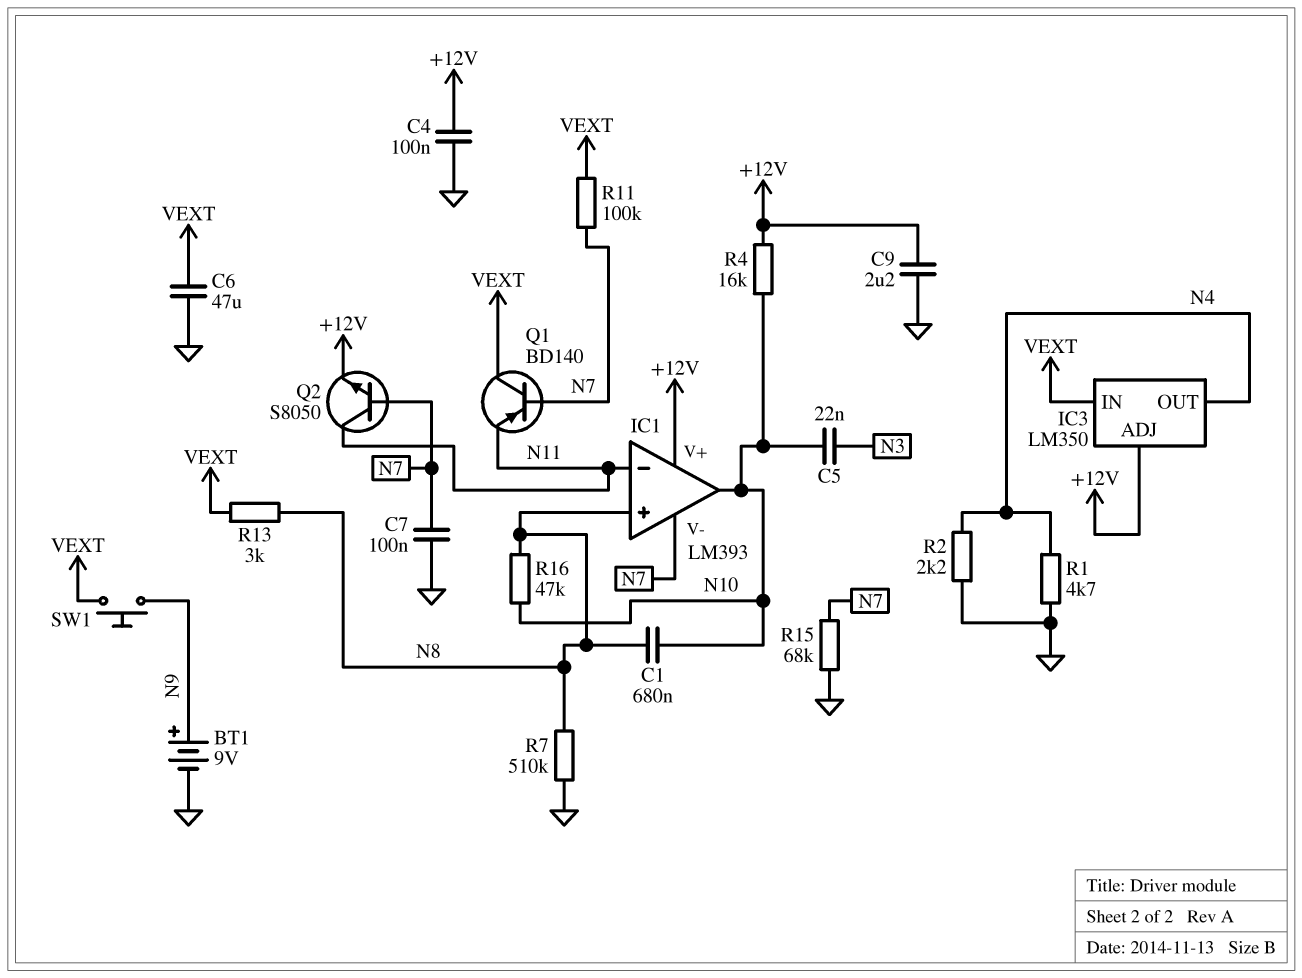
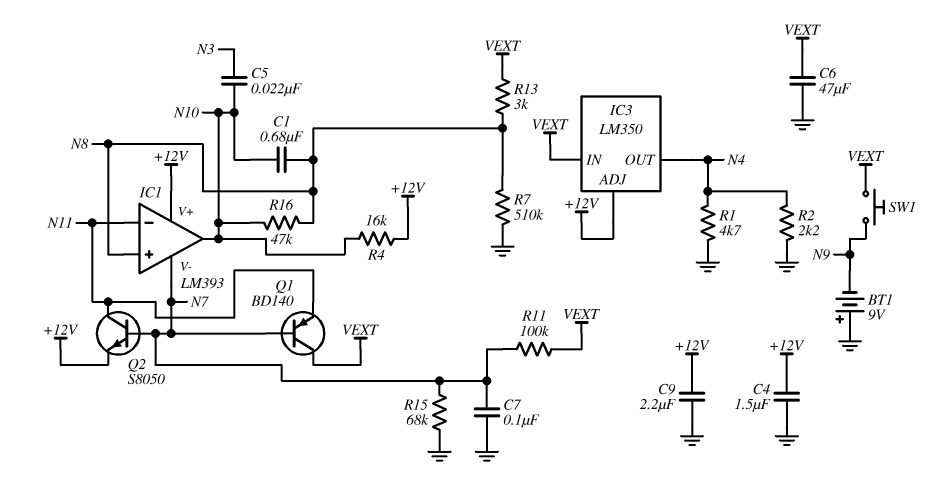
BT1: 9V (plus N9, minus GND) -> 9V (plus GND, minus N9)
C4: 100nF (+12V, GND) -> 1.5uF (+12V, GND)

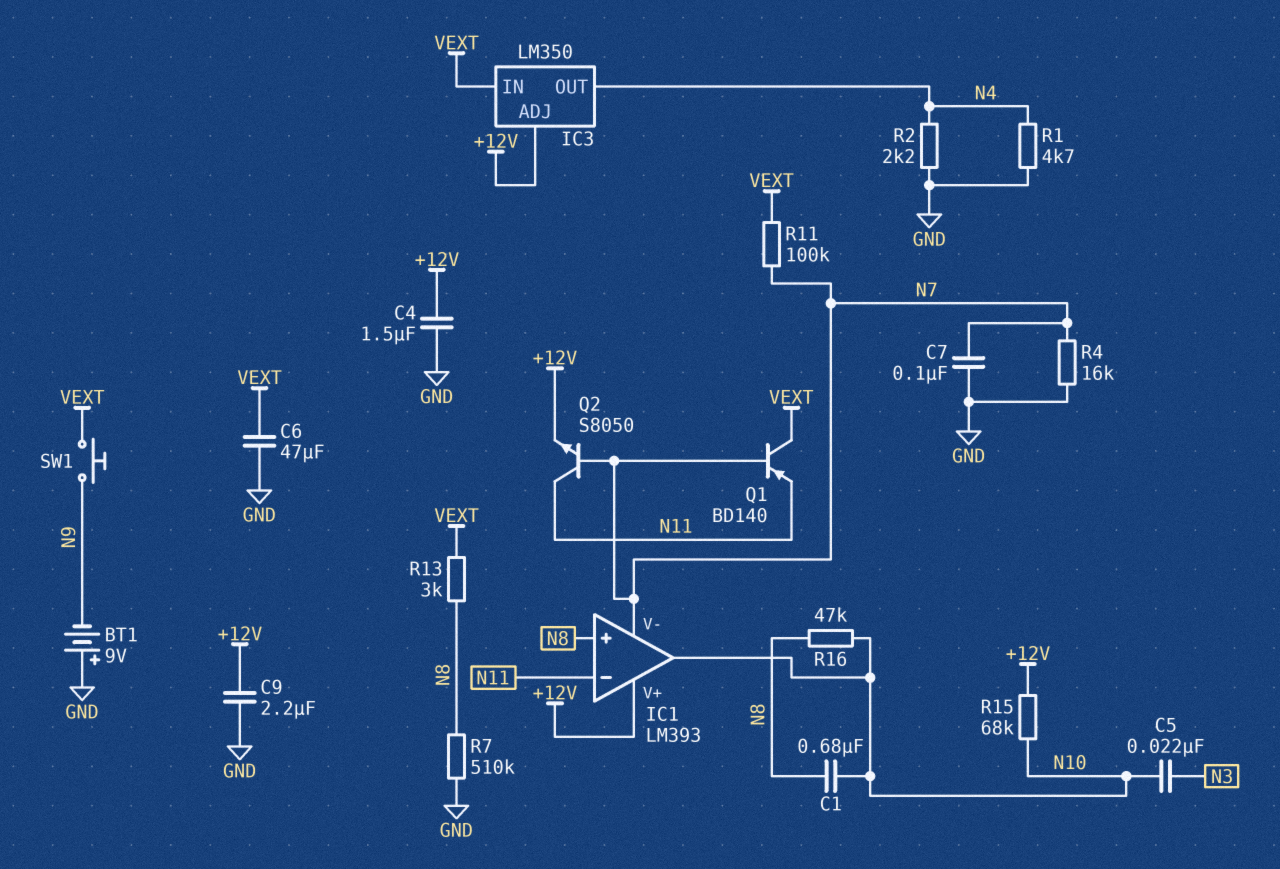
R4: 16k (+12V, N10) -> 16k (GND, N7)
R15: 68k (GND, N7) -> 68k (+12V, N10)

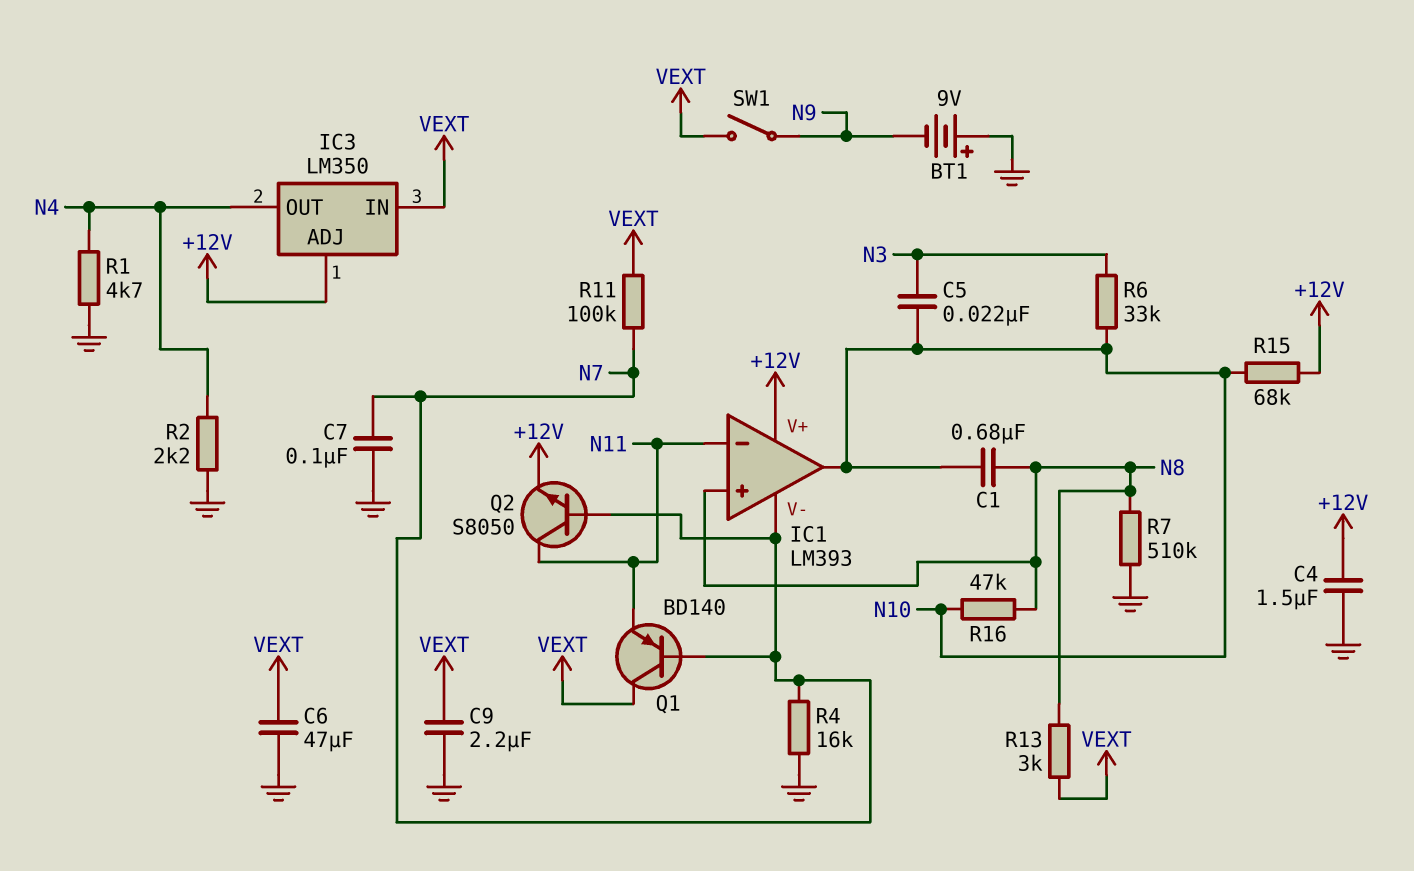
C9: 2.2uF (+12V, GND) -> 2.2uF (GND, VEXT)
R6: none -> 33k (N3, N10)
SW1: button (N9, VEXT) -> switch (N9, VEXT)

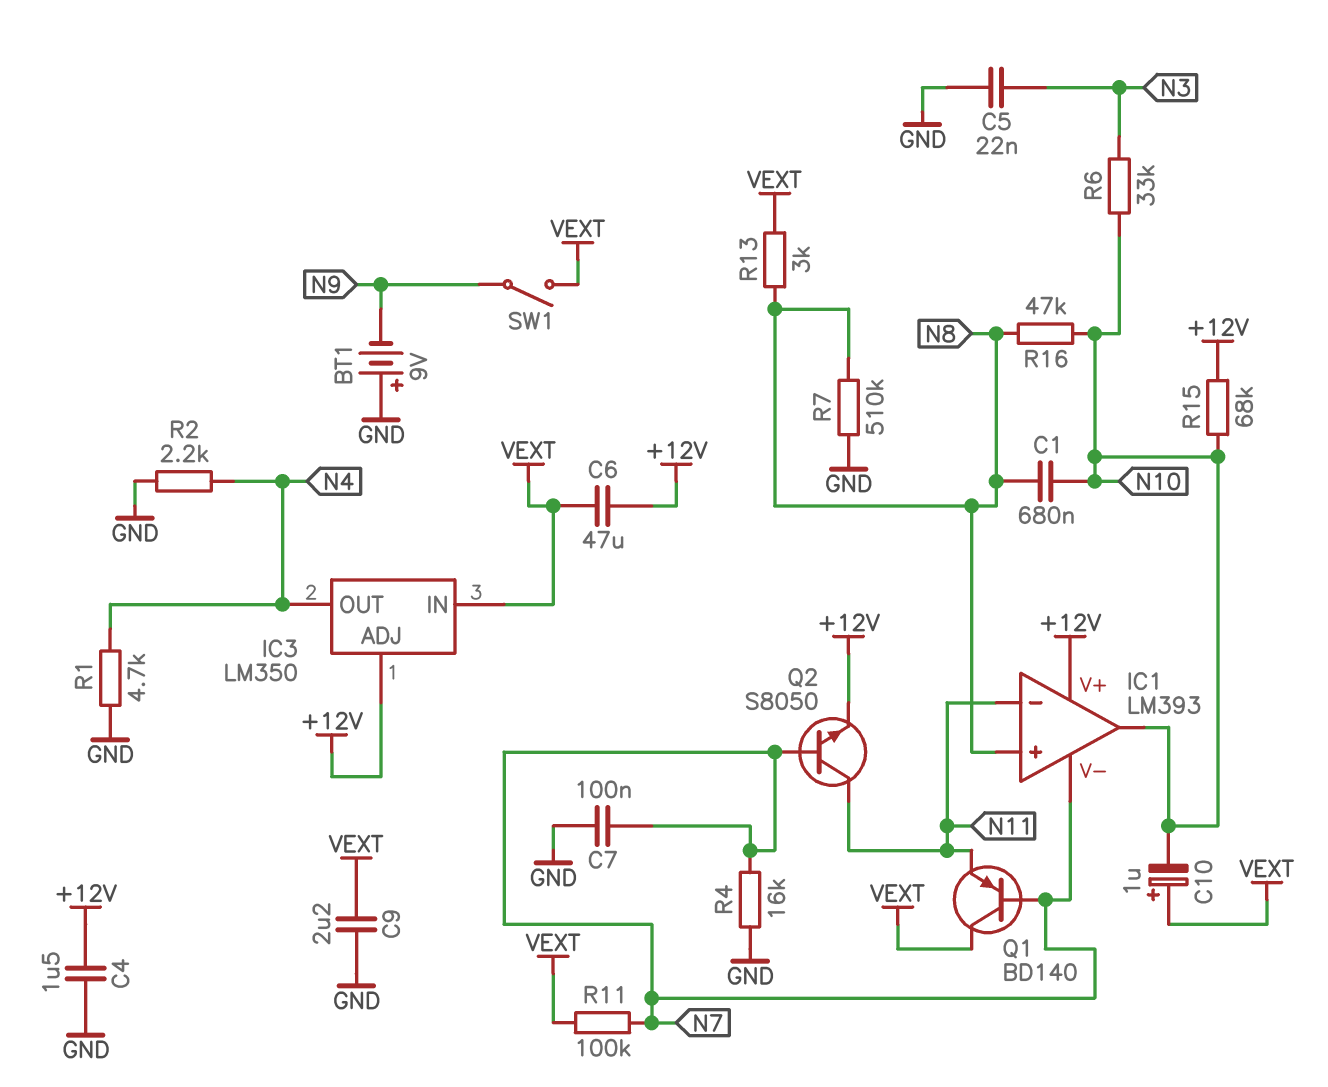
C5: 22nF (N3, N10) -> 22nF (GND, N3)
C6: 47uF (GND, VEXT) -> 47uF (+12V, VEXT)
C10: none -> 1uF (plus VEXT, minus N10)

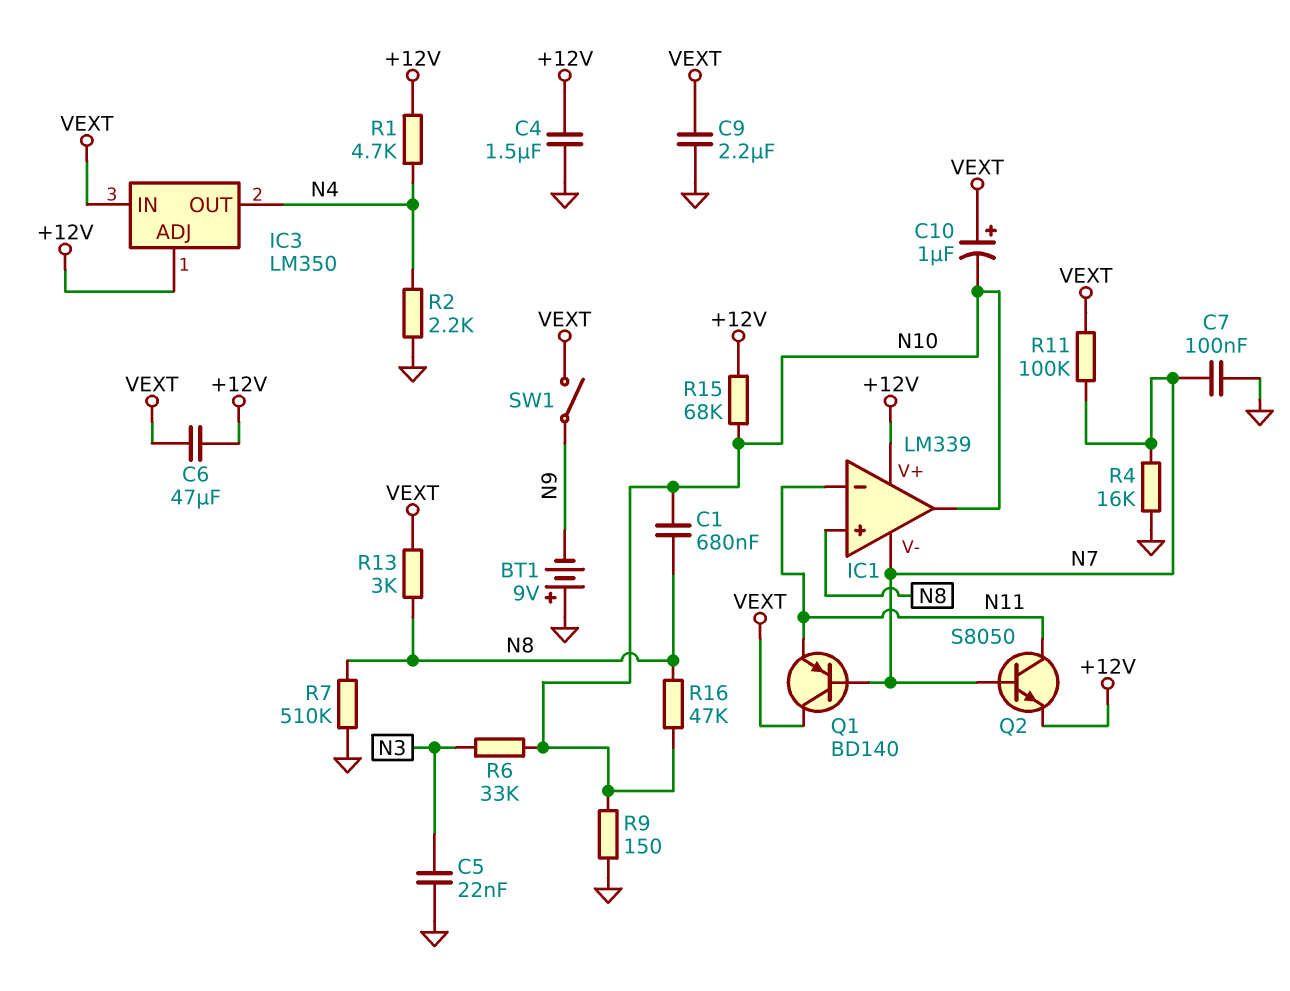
IC1: LM393 -> LM339
R1: 4.7k (GND, N4) -> 4.7k (+12V, N4)
R9: none -> 150 (GND, N10)

